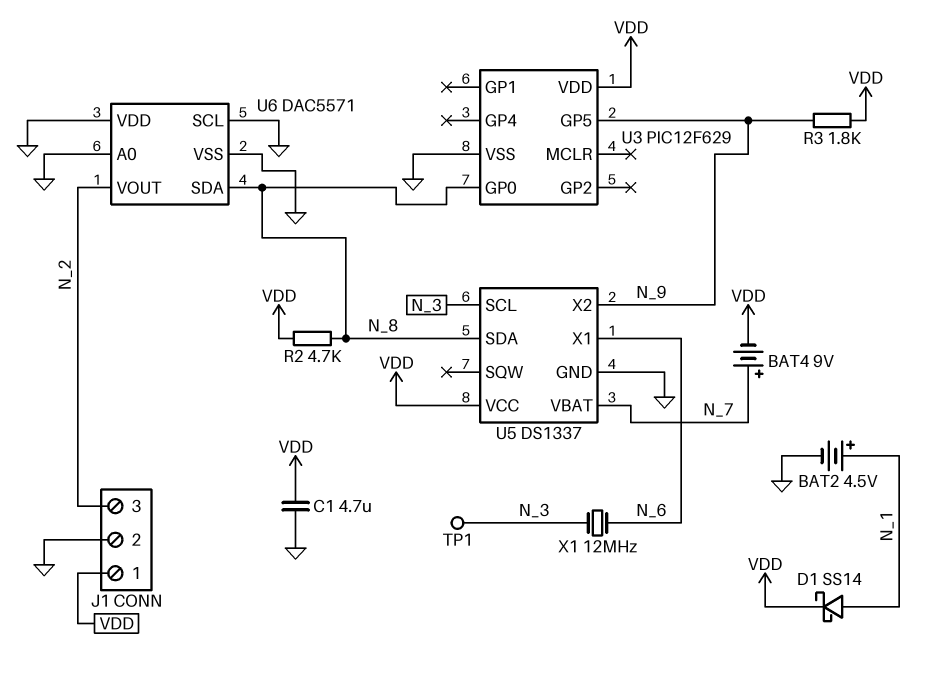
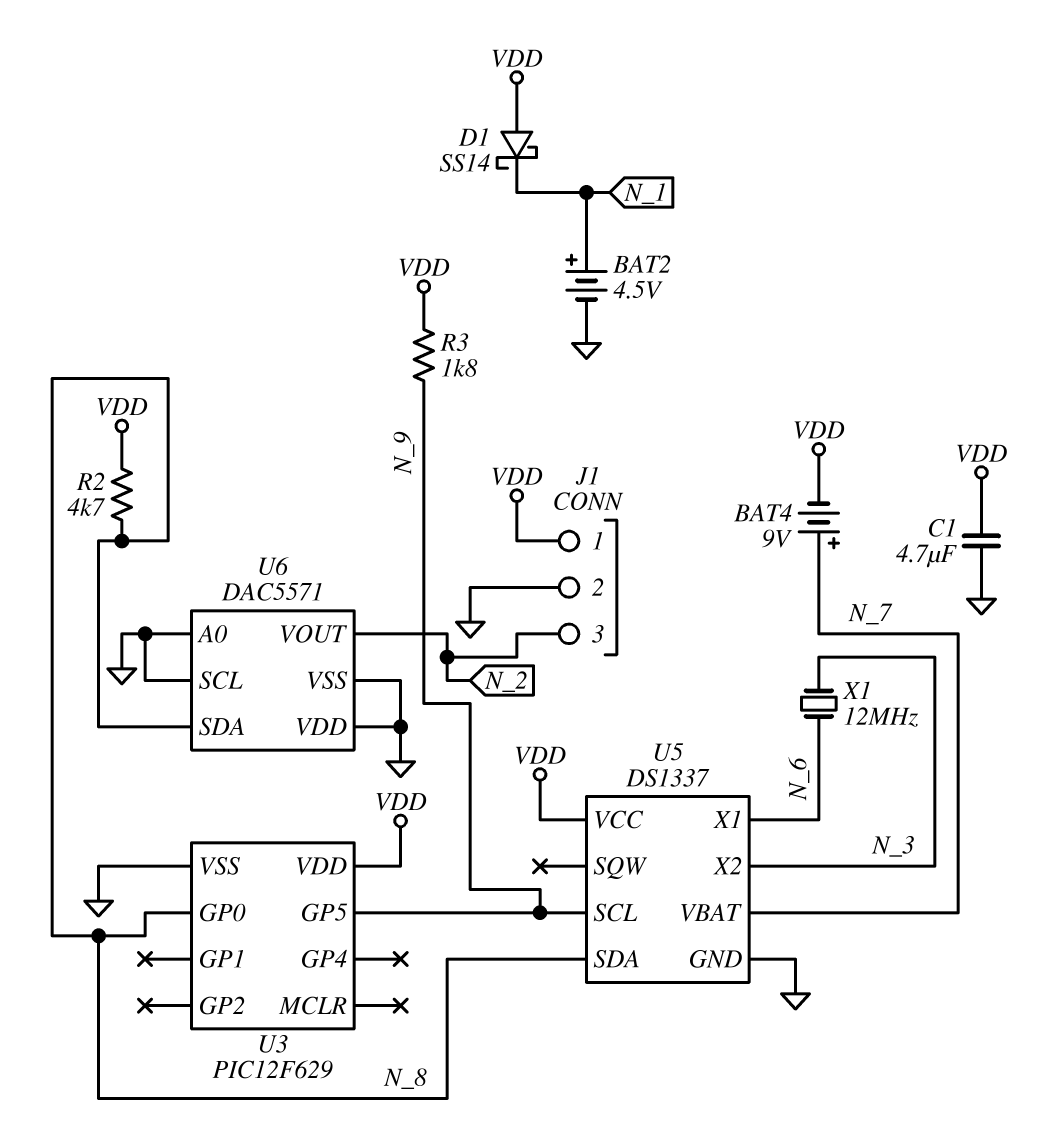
D1: schottky SS14 (A N_1, K VDD) -> schottky SS14 (A VDD, K N_1)
TP1: test point (N_3) -> none
U5 pin SCL: N_3 -> N_9
U5 pin X2: N_9 -> N_3

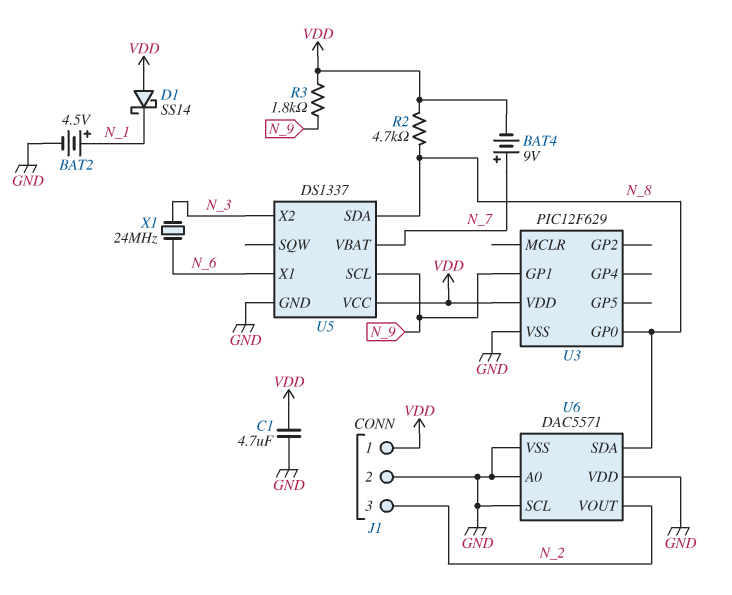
U3 pin GP1: none -> N_9
U3 pin GP5: N_9 -> none
X1: 12MHz (N_3, N_6) -> 24MHz (N_3, N_6)

